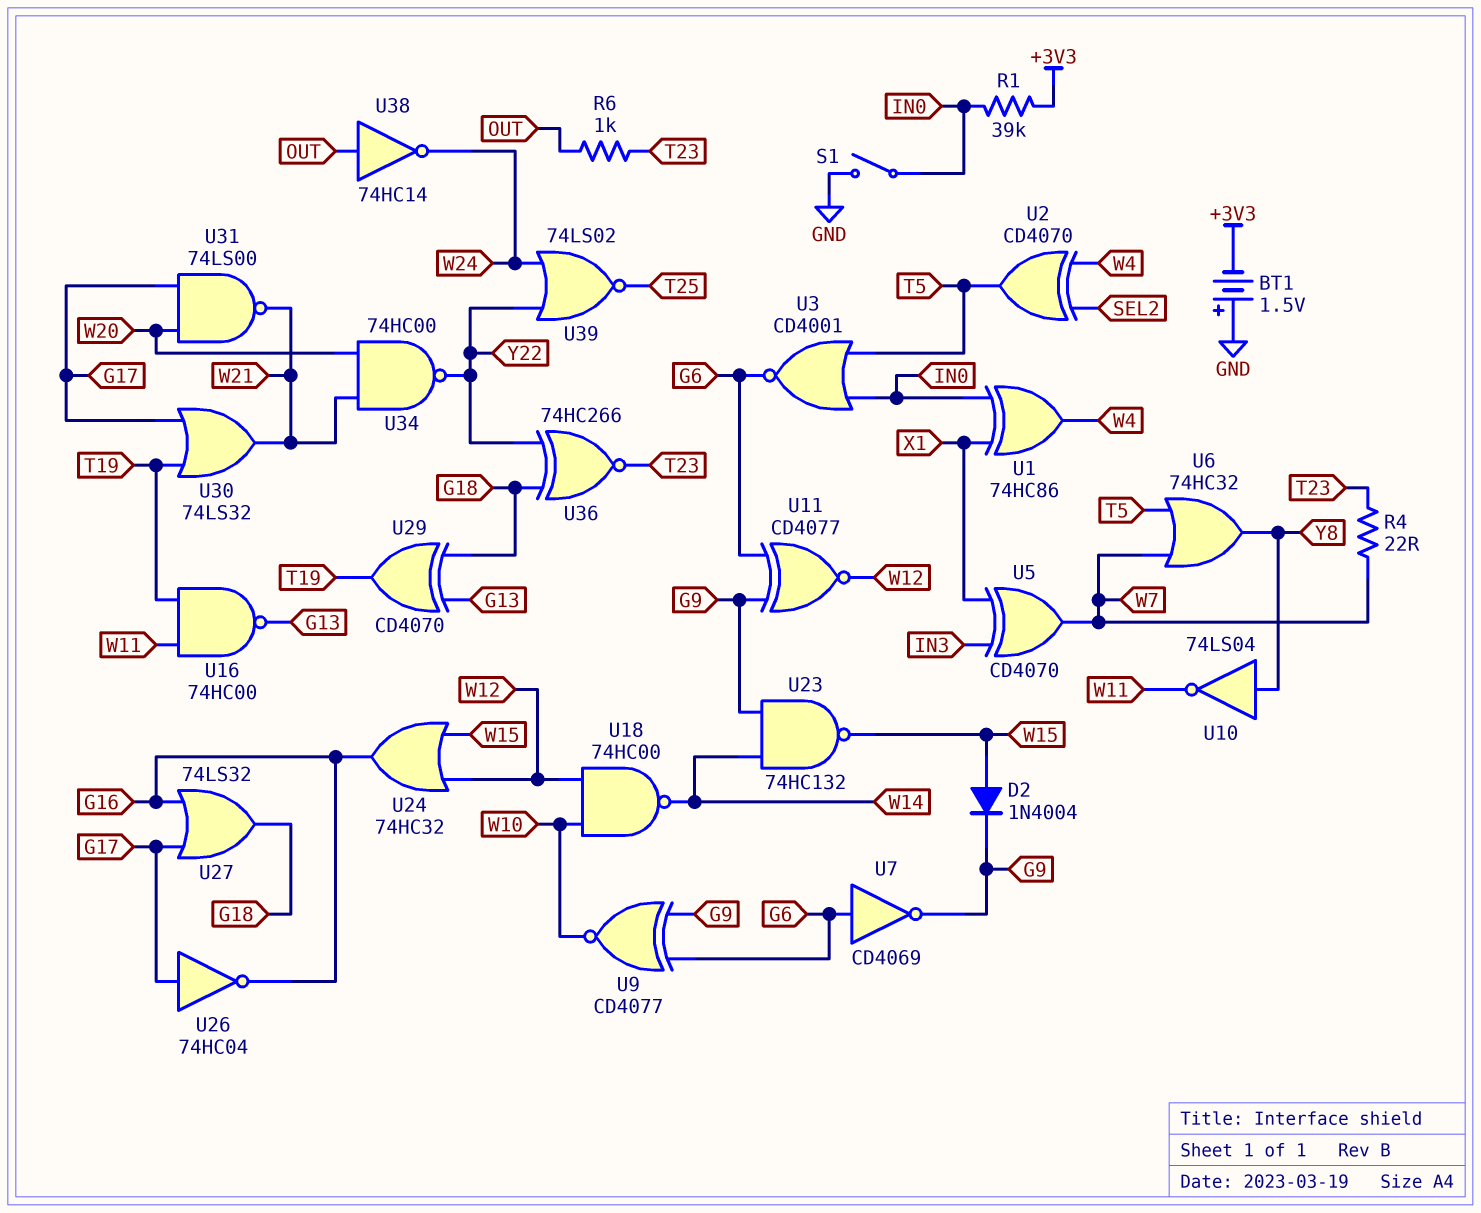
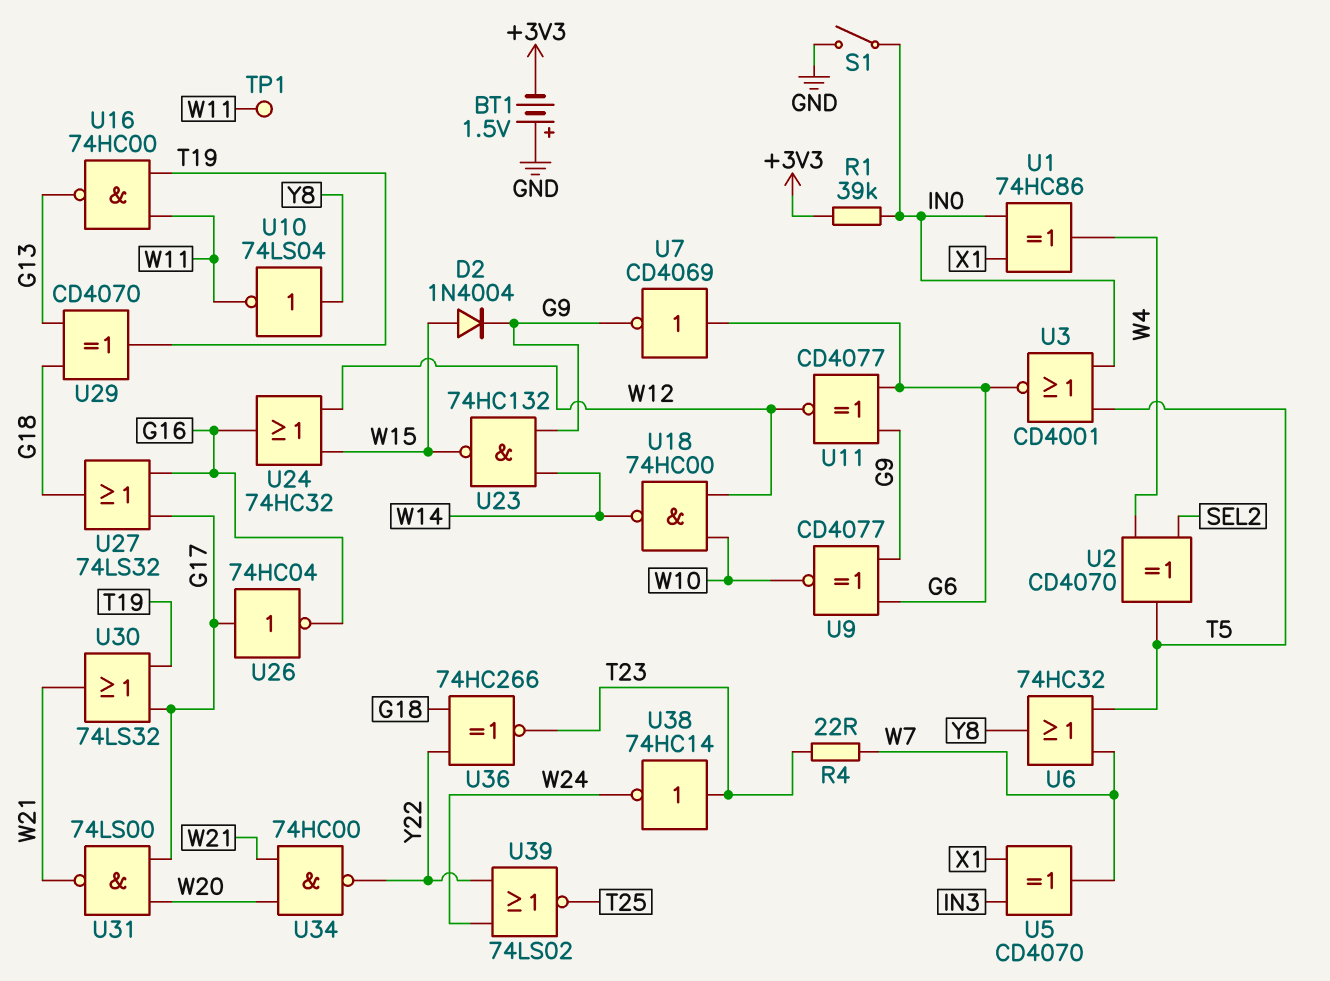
R6: 1k (OUT, T23) -> none
TP1: none -> test point (W11)
U38: NOT 74HC14 (in OUT, out W24) -> NOT 74HC14 (in T23, out W24)

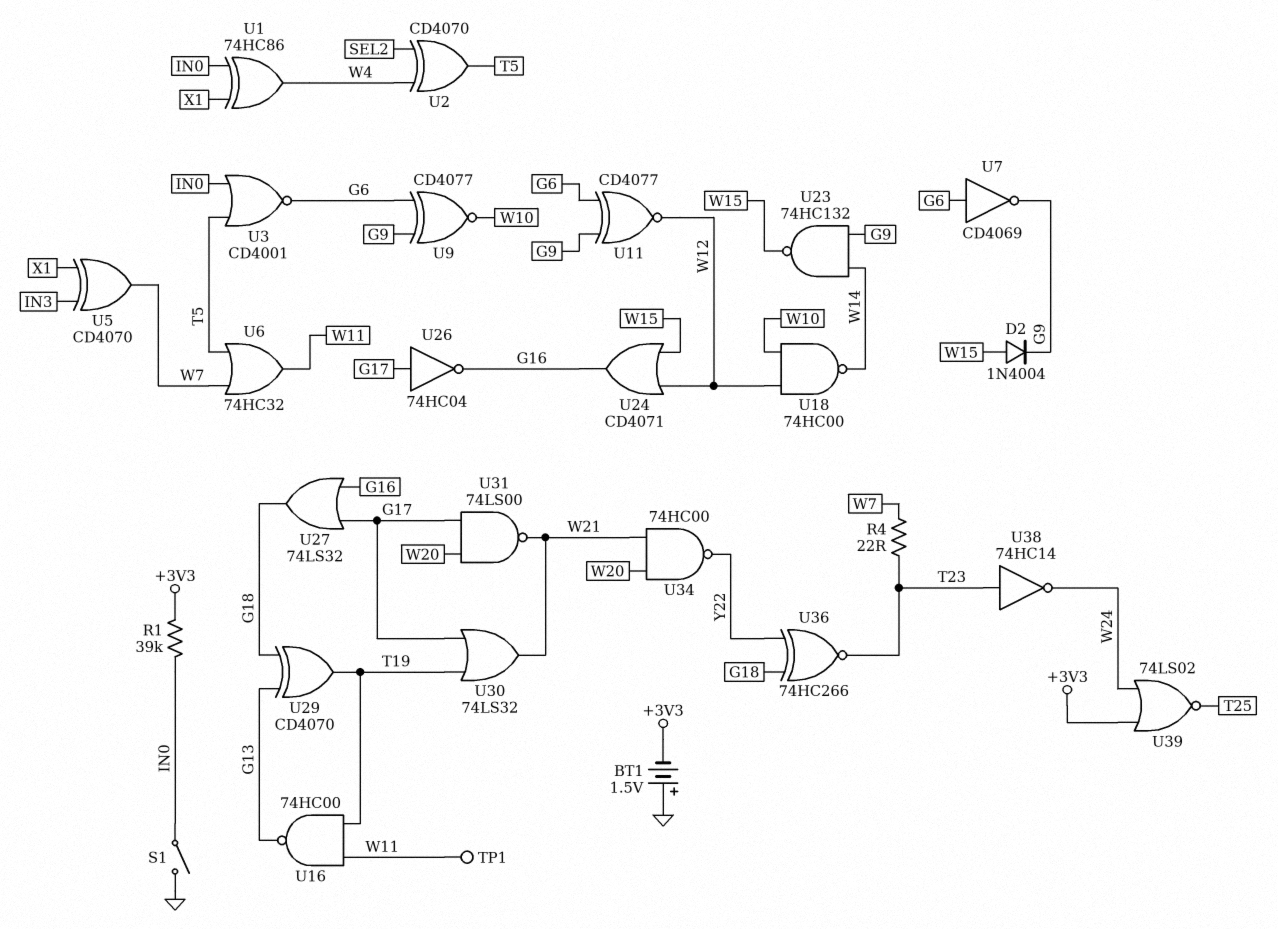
U6: OR 74HC32 (in T5, in W7, out Y8) -> OR 74HC32 (in T5, in W7, out W11)
U10: NOT 74LS04 (in Y8, out W11) -> none
U24: OR 74HC32 (in W12, in W15, out G16) -> OR CD4071 (in W12, in W15, out G16)
U39: NOR 74LS02 (in W24, in Y22, out T25) -> NOR 74LS02 (in +3V3, in W24, out T25)

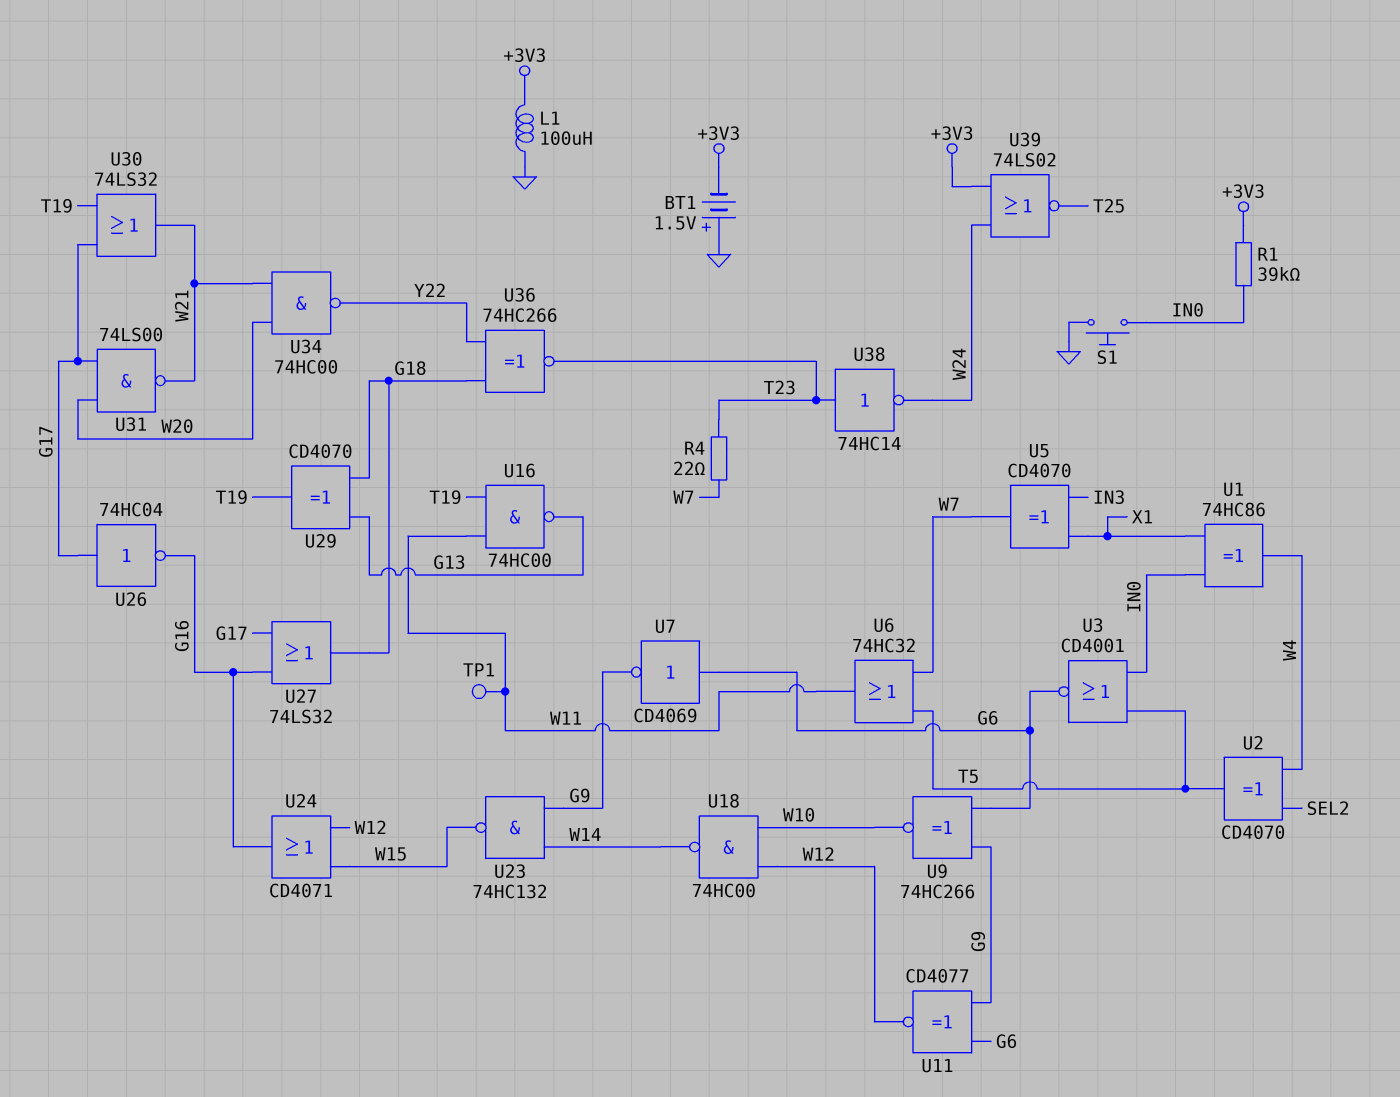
D2: diode 1N4004 (A W15, K G9) -> none
L1: none -> 100uH (+3V3, GND)
S1: switch (GND, IN0) -> button (GND, IN0)
U9: XNOR CD4077 (in G6, in G9, out W10) -> XNOR 74HC266 (in G6, in G9, out W10)

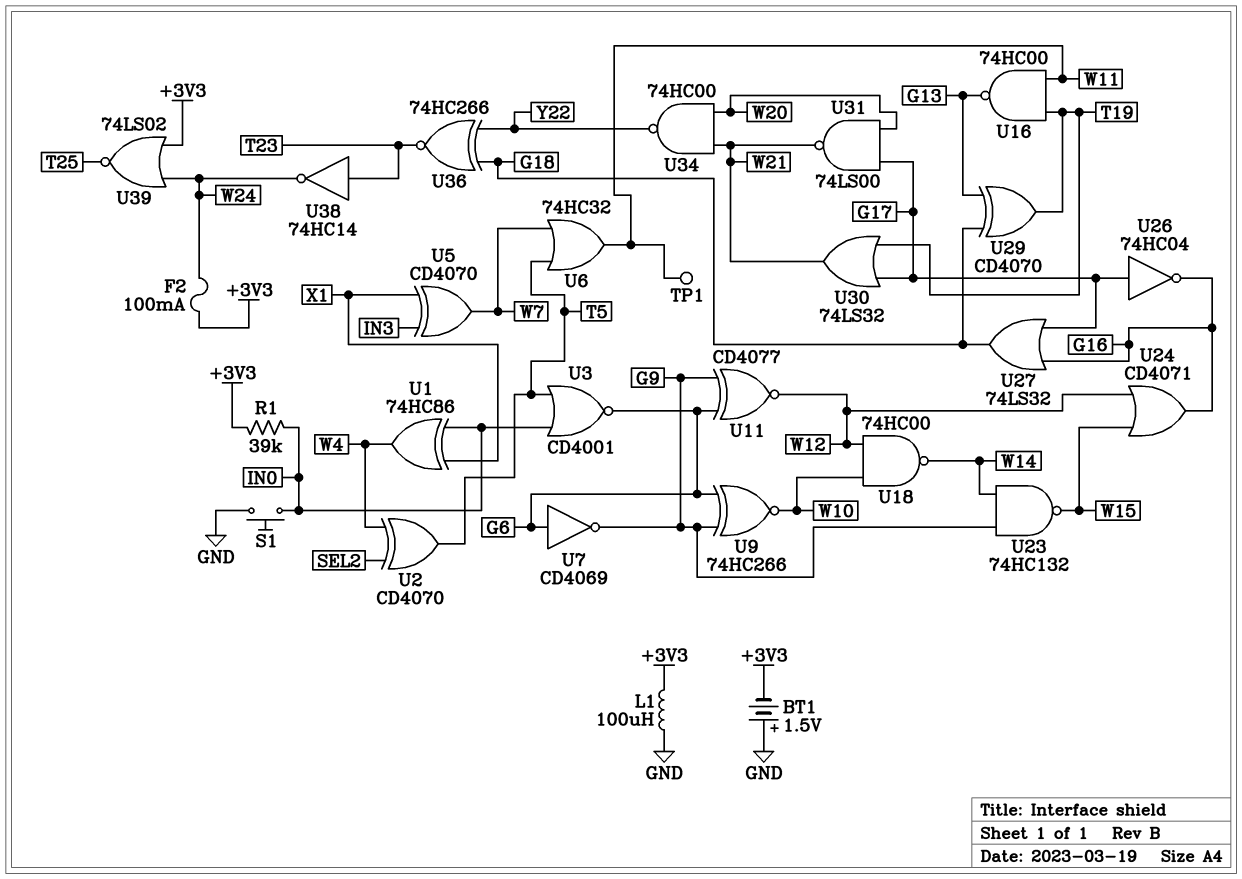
F2: none -> 100mA (+3V3, W24)
R4: 22 (T23, W7) -> none

